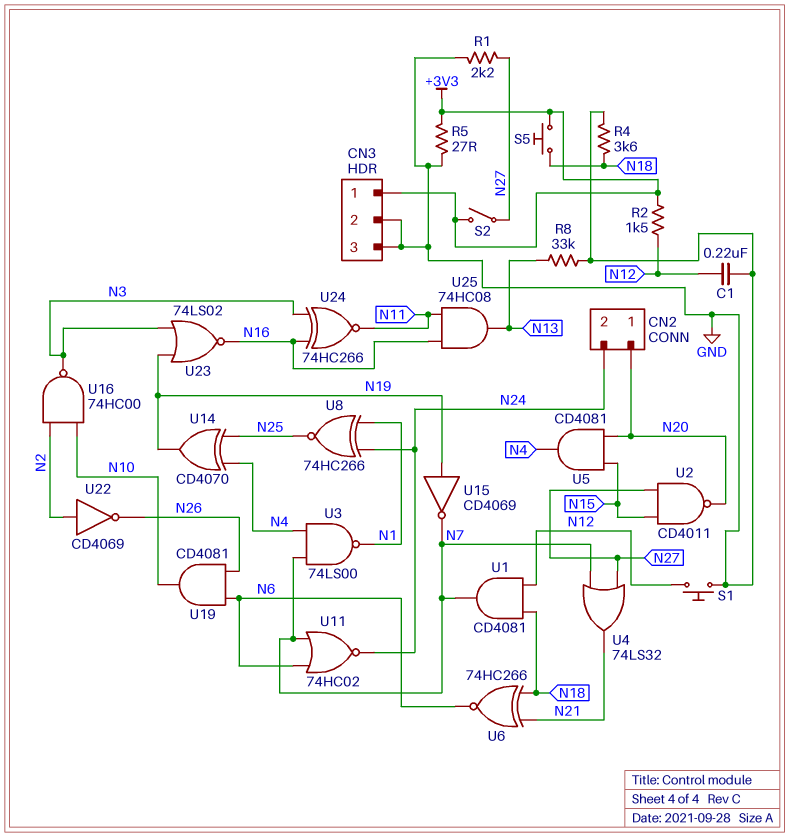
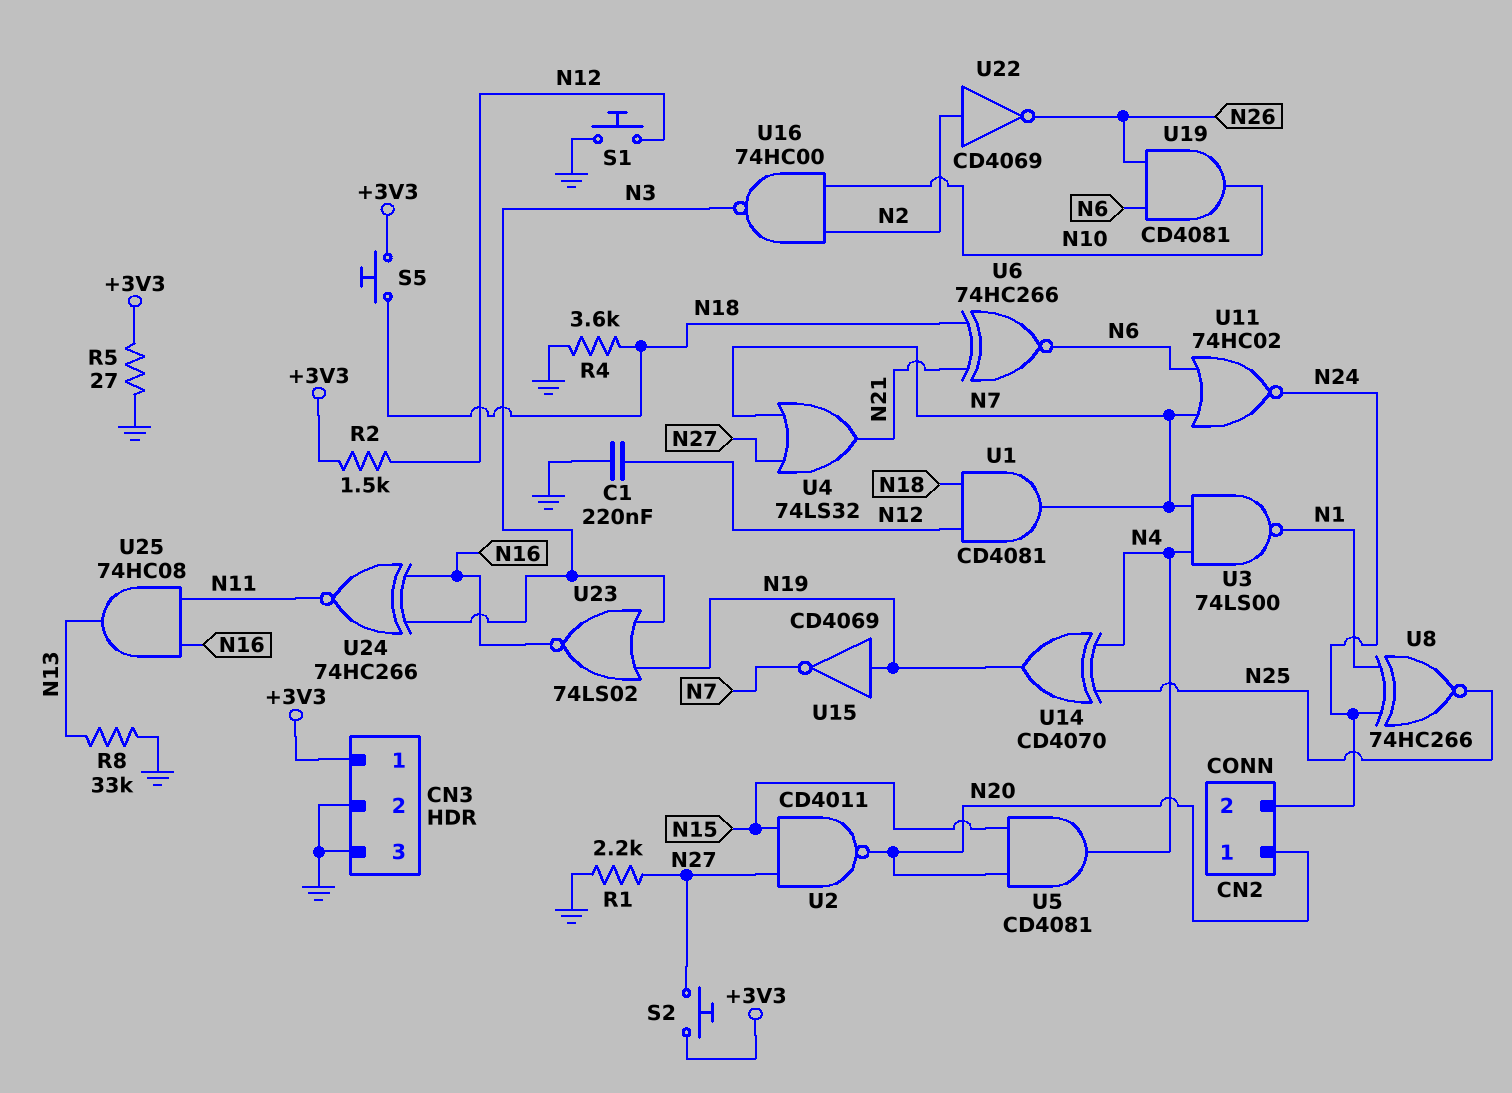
S2: switch (+3V3, N27) -> button (+3V3, N27)

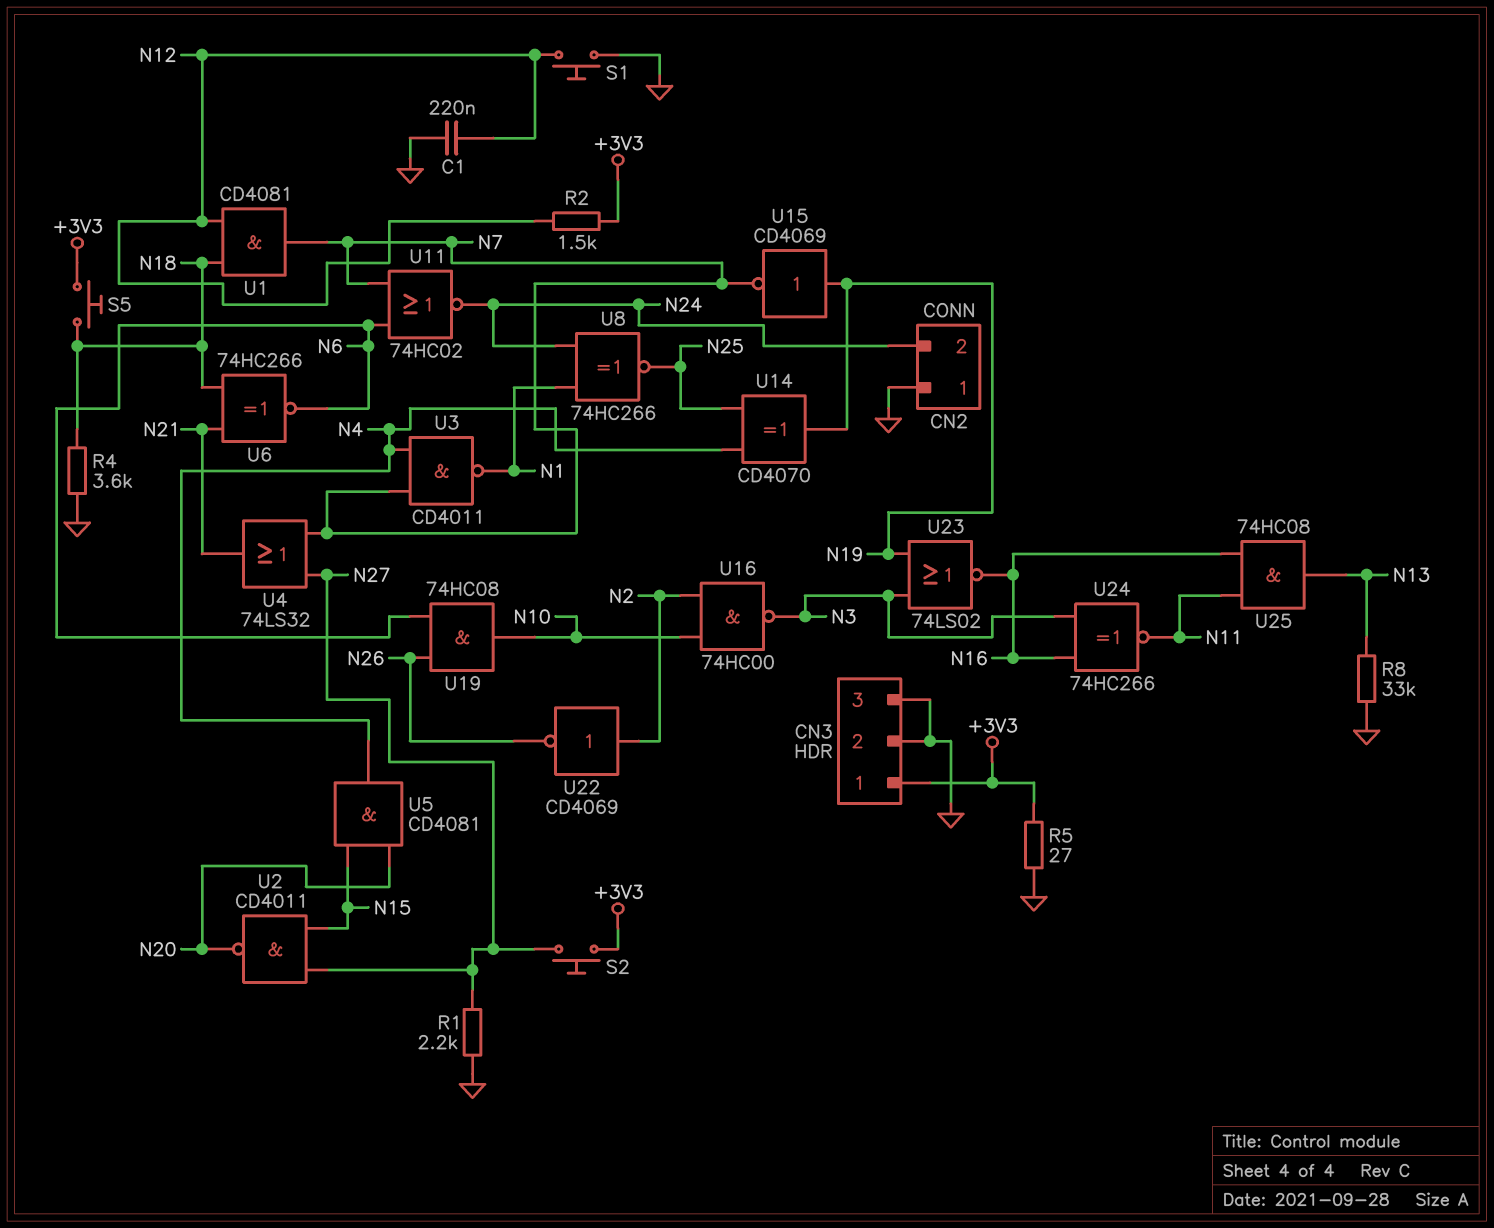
CN2 pin 1: N20 -> GND
U3: NAND 74LS00 (in N4, in N7, out N1) -> NAND CD4011 (in N4, in N7, out N1)
U19: AND CD4081 (in N6, in N26, out N10) -> AND 74HC08 (in N6, in N26, out N10)

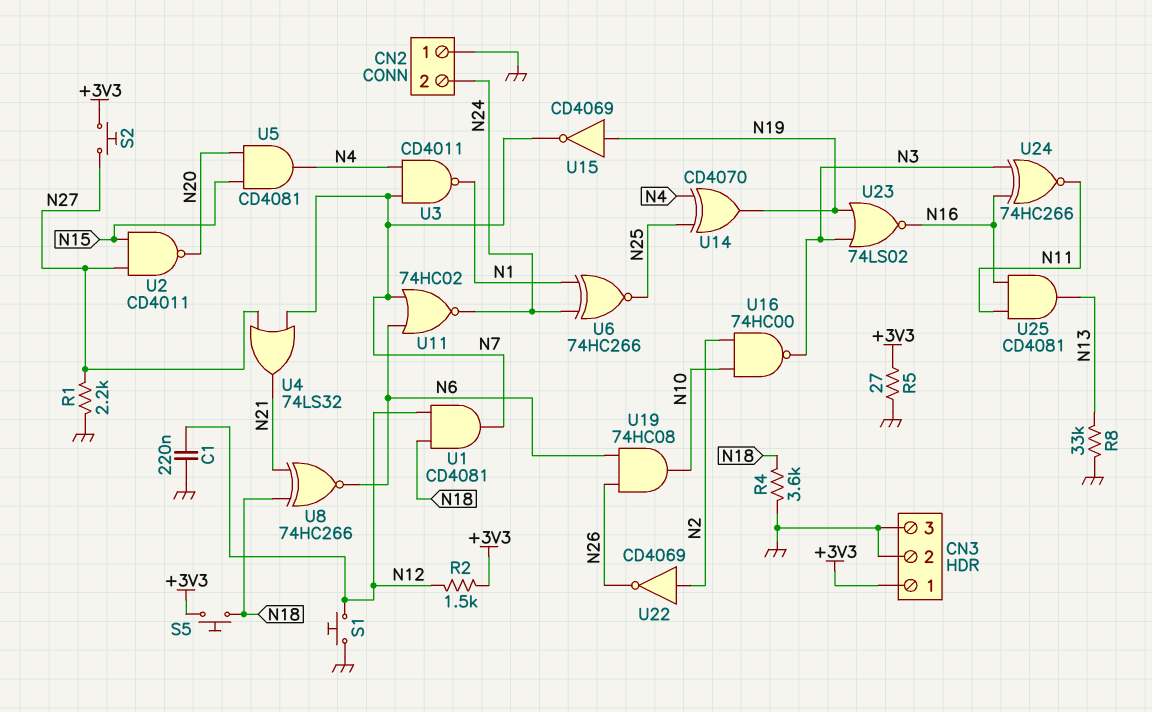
U6: XNOR 74HC266 (in N18, in N21, out N6) -> XNOR 74HC266 (in N1, in N24, out N25)
U8: XNOR 74HC266 (in N1, in N24, out N25) -> XNOR 74HC266 (in N18, in N21, out N6)
U25: AND 74HC08 (in N11, in N16, out N13) -> AND CD4081 (in N11, in N16, out N13)

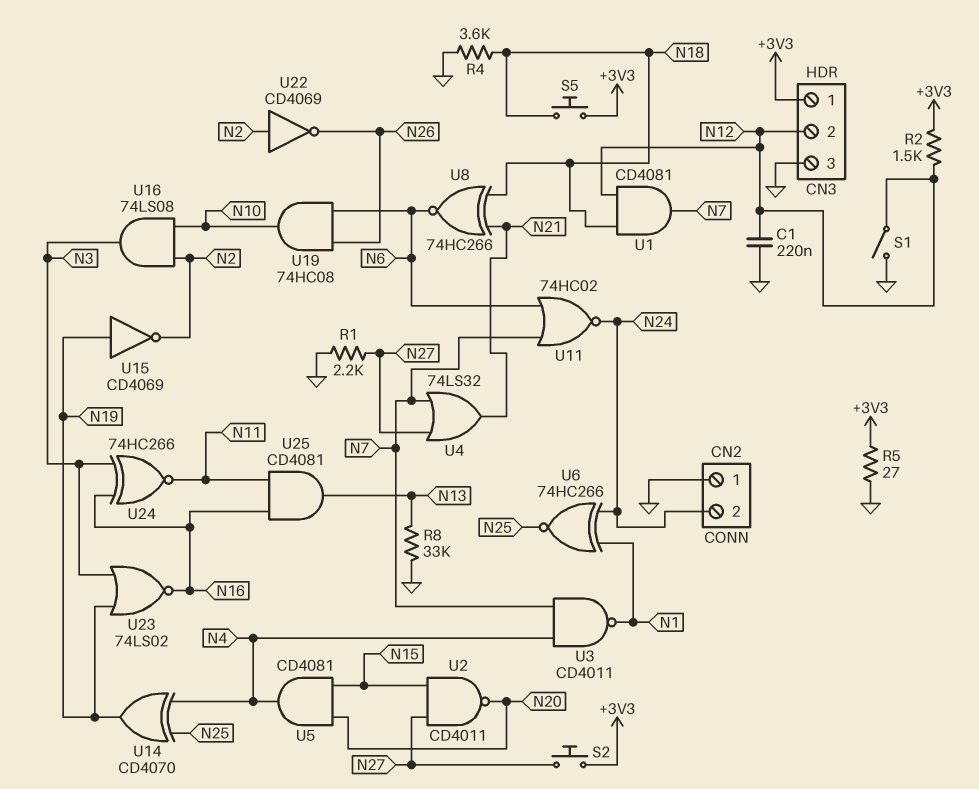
CN3 pin 2: GND -> N12
S1: button (GND, N12) -> switch (GND, N12)
U15: NOT CD4069 (in N19, out N7) -> NOT CD4069 (in N19, out N2)
U16: NAND 74HC00 (in N2, in N10, out N3) -> AND 74LS08 (in N2, in N10, out N3)

